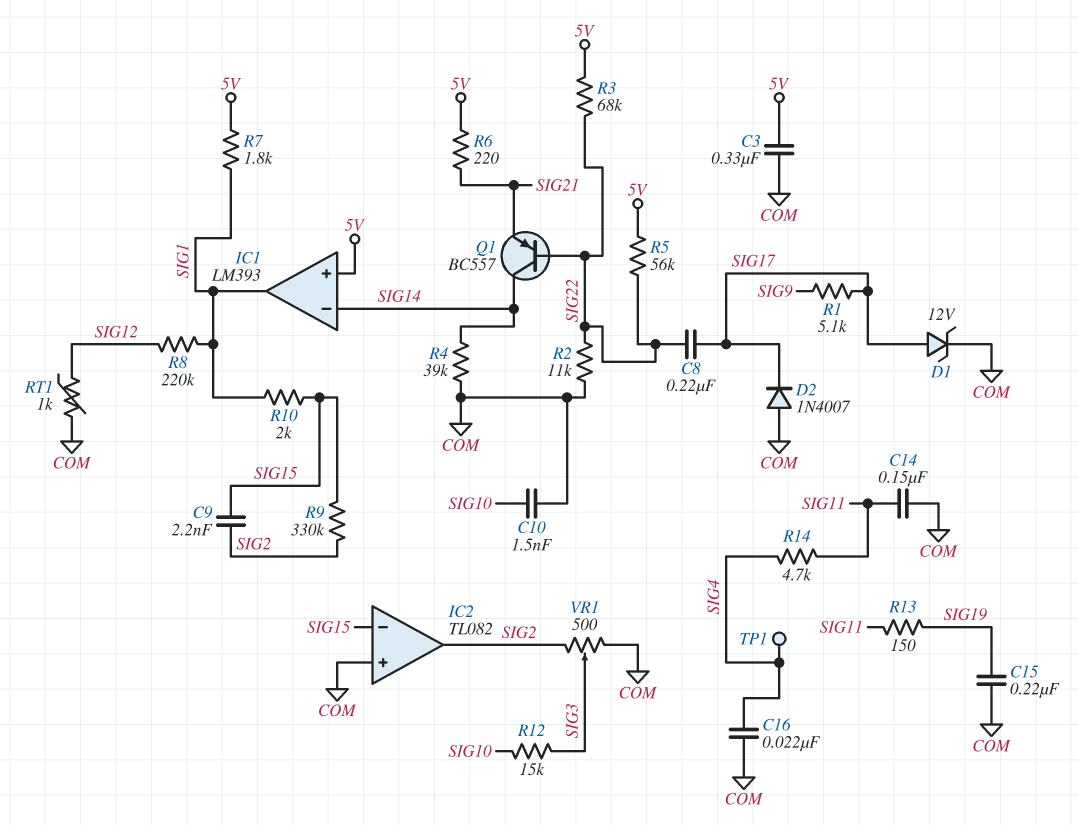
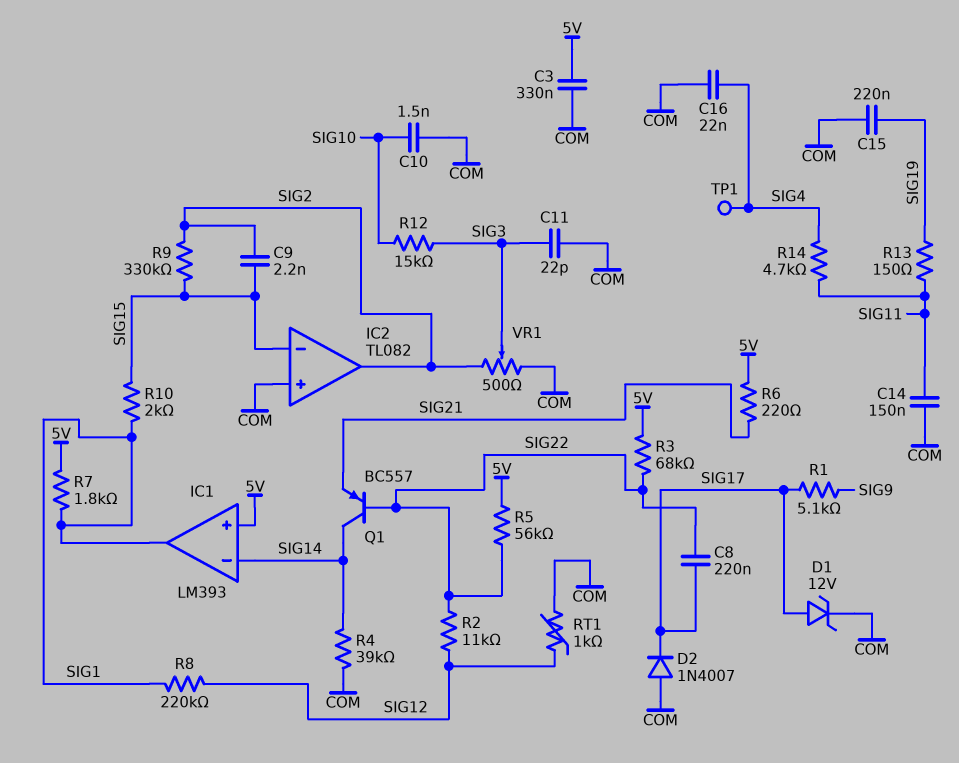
C11: none -> 22pF (COM, SIG3)
R2: 11k (COM, SIG22) -> 11k (SIG12, SIG22)

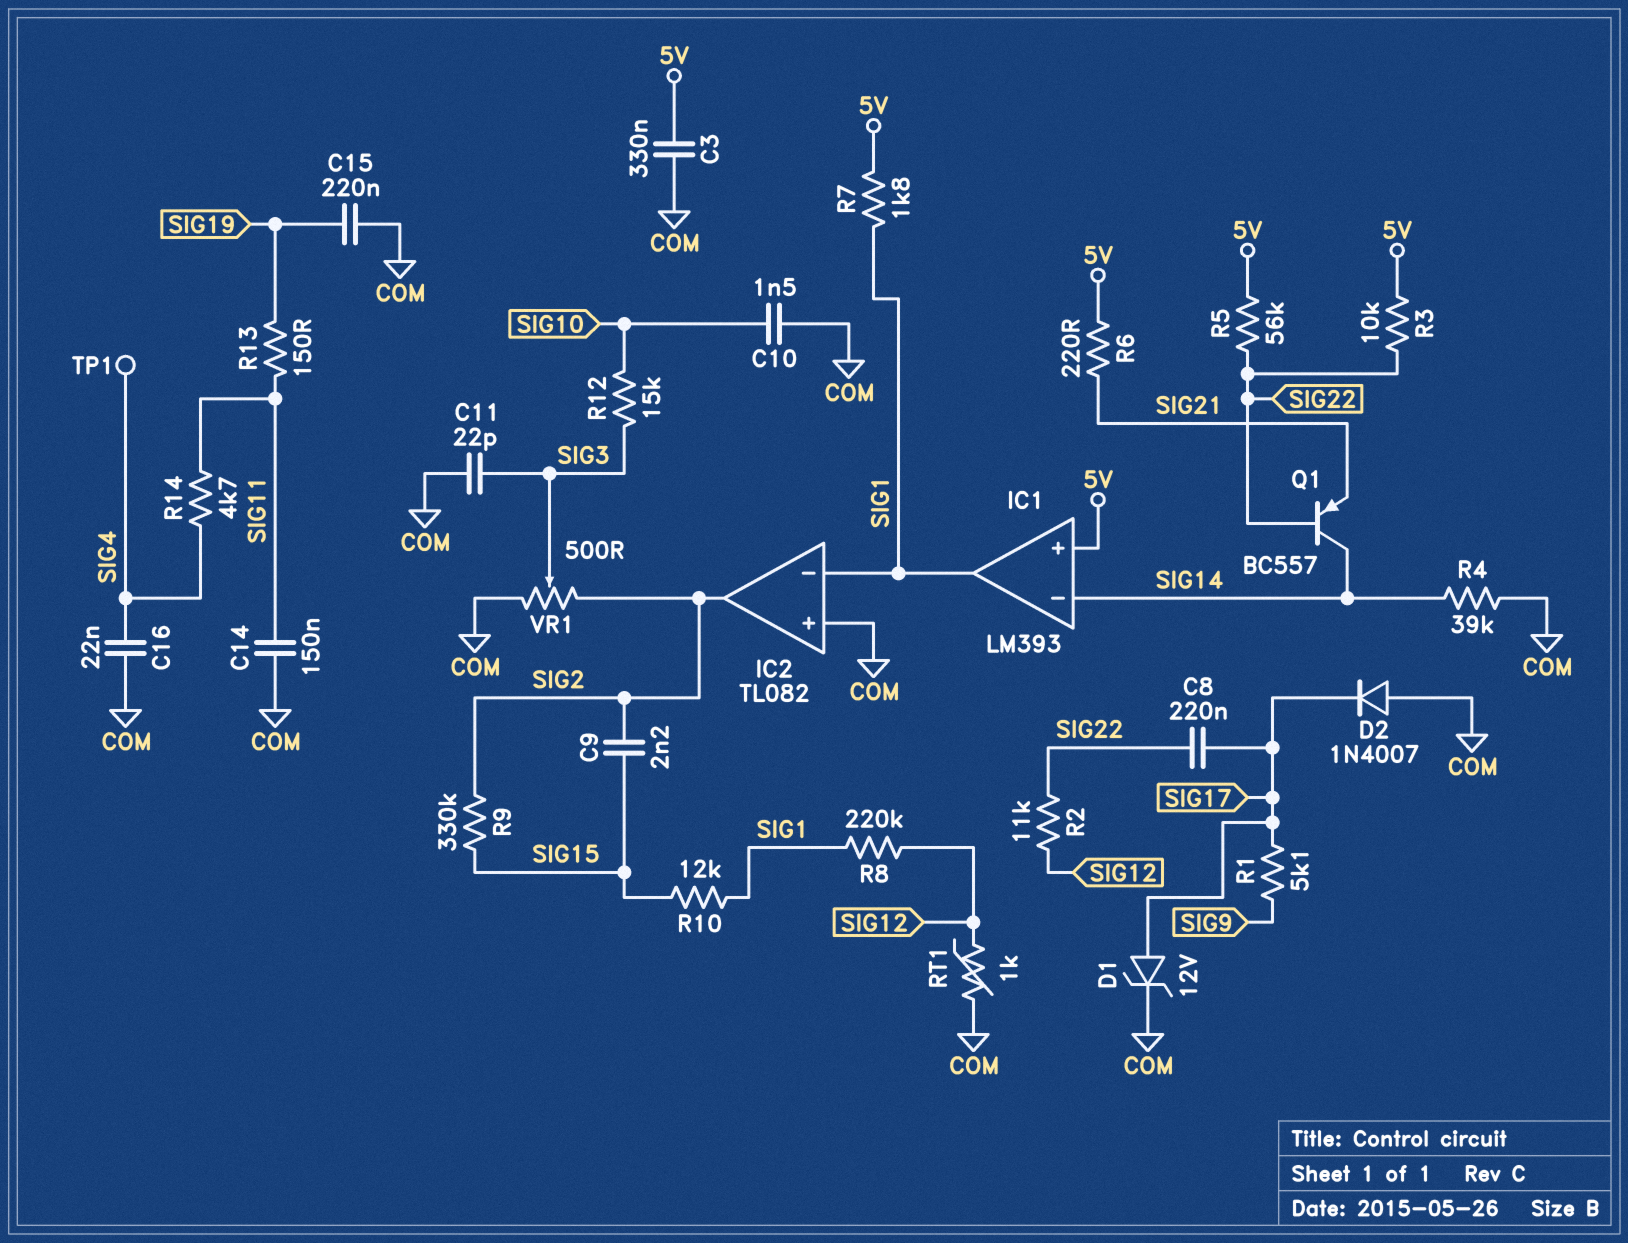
IC2 pin in-: SIG15 -> SIG1
R3: 68k (5V, SIG22) -> 10k (5V, SIG22)
R10: 2k (SIG1, SIG15) -> 12k (SIG1, SIG15)

